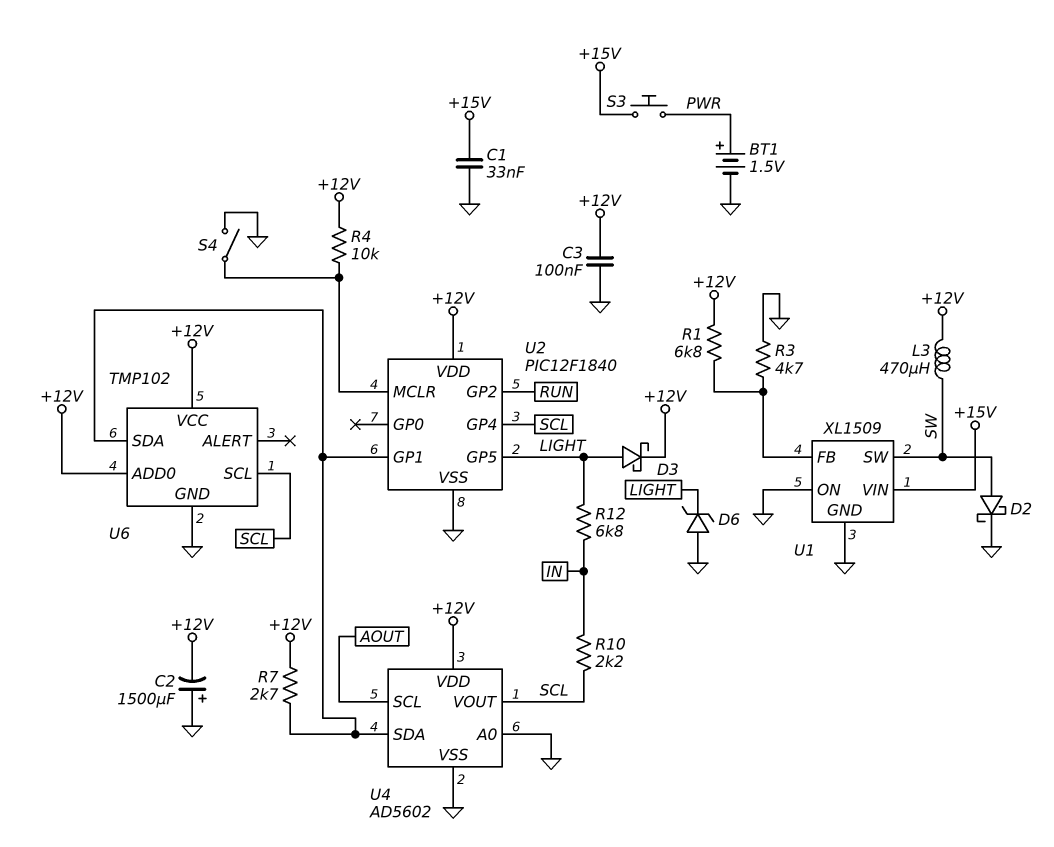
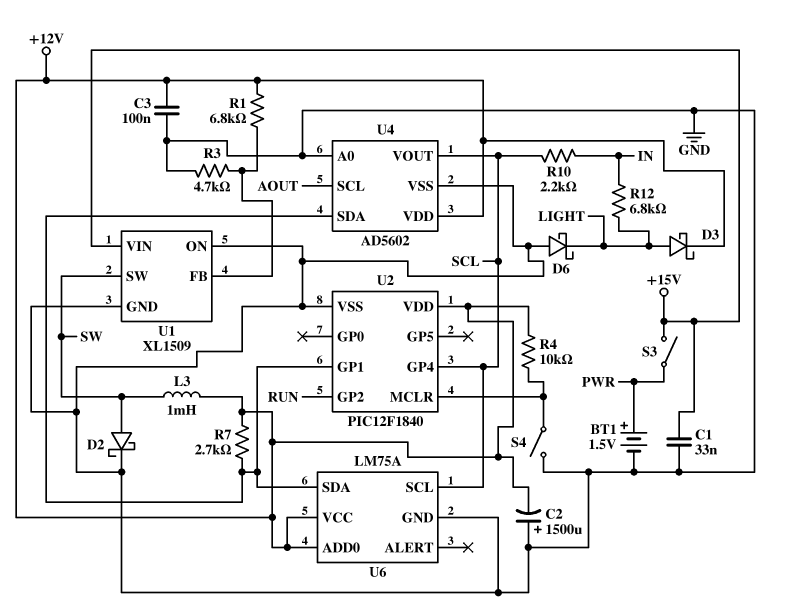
D6: zener (A GND, K LIGHT) -> schottky (A GND, K LIGHT)
L3: 470uH (+12V, SW) -> 1mH (+12V, SW)
S3: button (+15V, PWR) -> switch (+15V, PWR)
U2 pin GP5: LIGHT -> none
U6: TMP102 -> LM75A

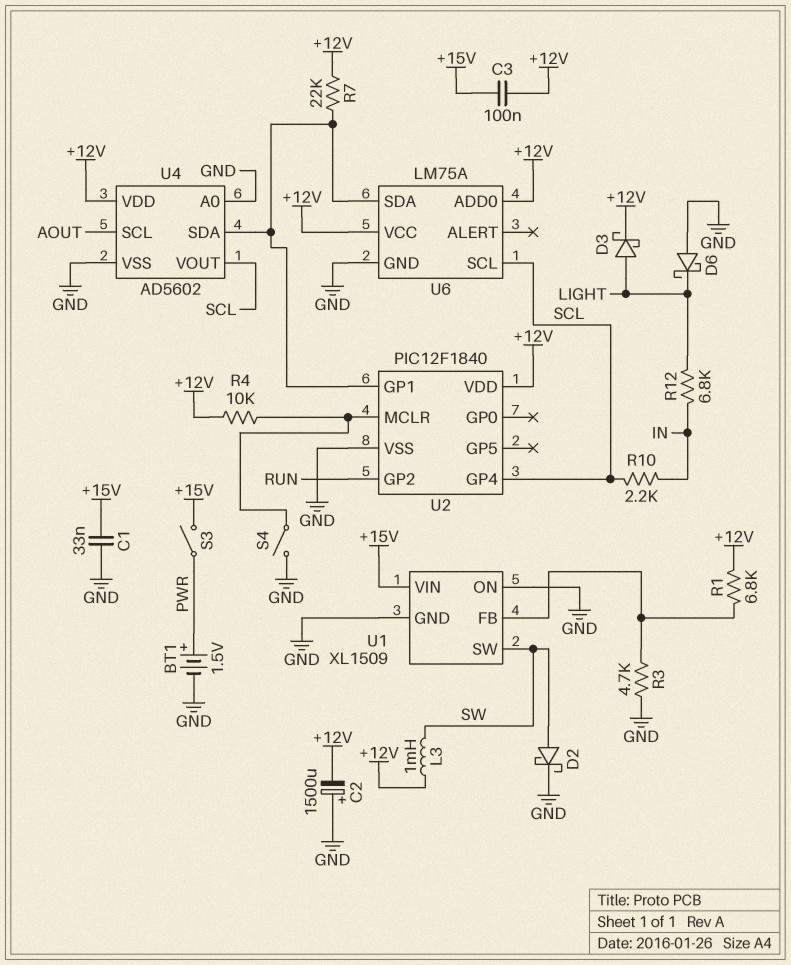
C3: 100nF (+12V, GND) -> 100nF (+12V, +15V)
R7: 2.7k (+12V, U2/GP1) -> 22k (+12V, U2/GP1)

